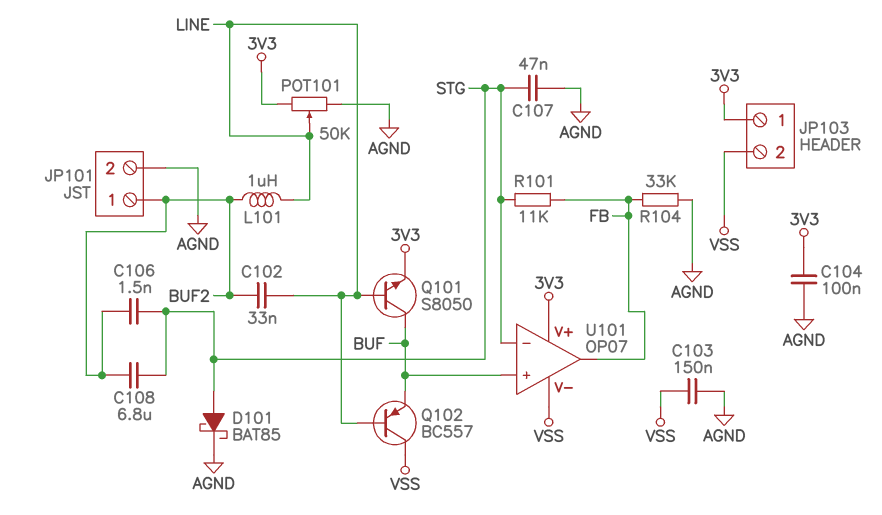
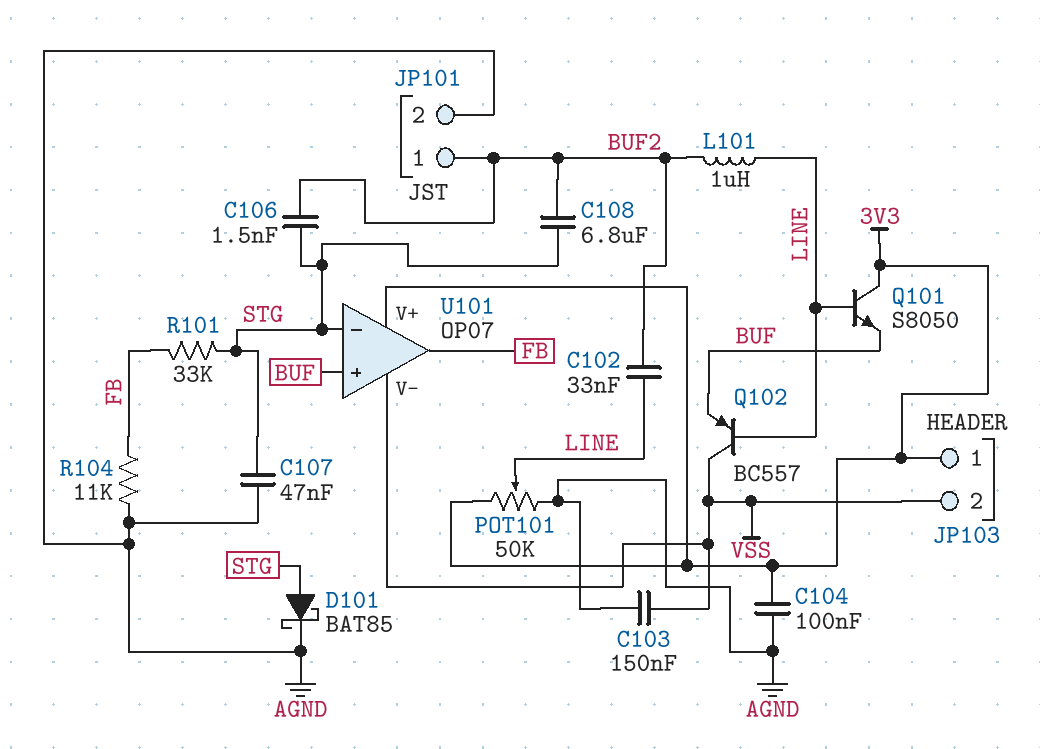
Q101: NPN S8050 (B LINE, C BUF, E 3V3) -> NPN S8050 (B LINE, C 3V3, E BUF)
R101: 11k (FB, STG) -> 33k (FB, STG)
R104: 33k (AGND, FB) -> 11k (AGND, FB)

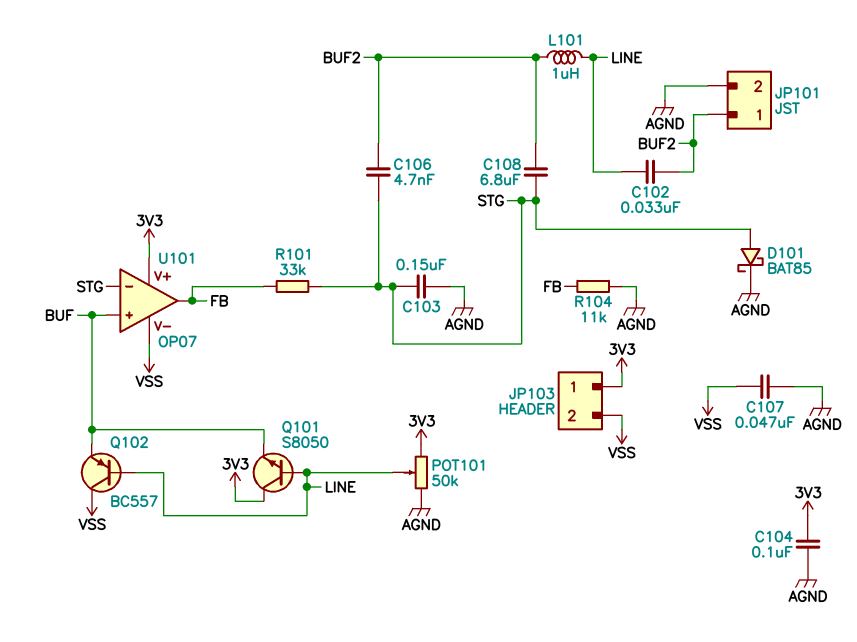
C103: 150nF (AGND, VSS) -> 150nF (AGND, STG)
C106: 1.5nF (BUF2, STG) -> 4.7nF (BUF2, STG)
C107: 47nF (AGND, STG) -> 47nF (AGND, VSS)

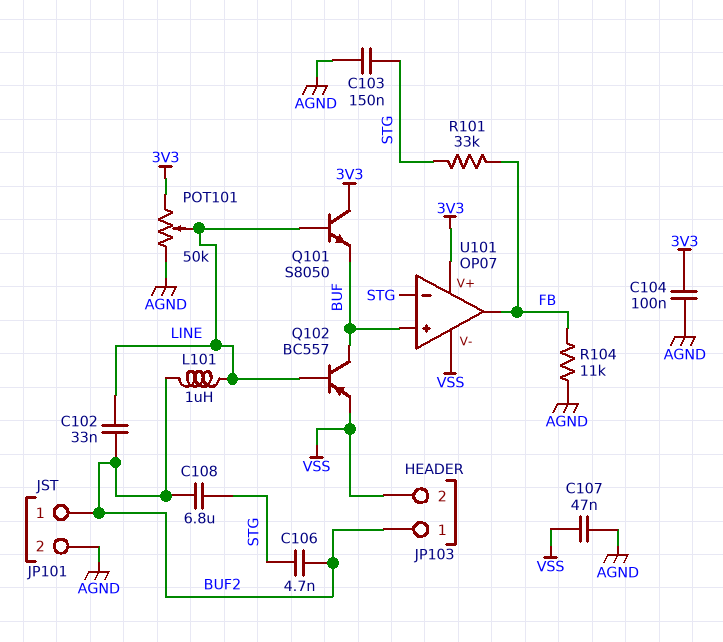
D101: schottky BAT85 (A STG, K AGND) -> none
JP103 pin 1: 3V3 -> BUF2
Q102: PNP BC557 (B LINE, C VSS, E BUF) -> PNP BC557 (B LINE, C BUF, E VSS)

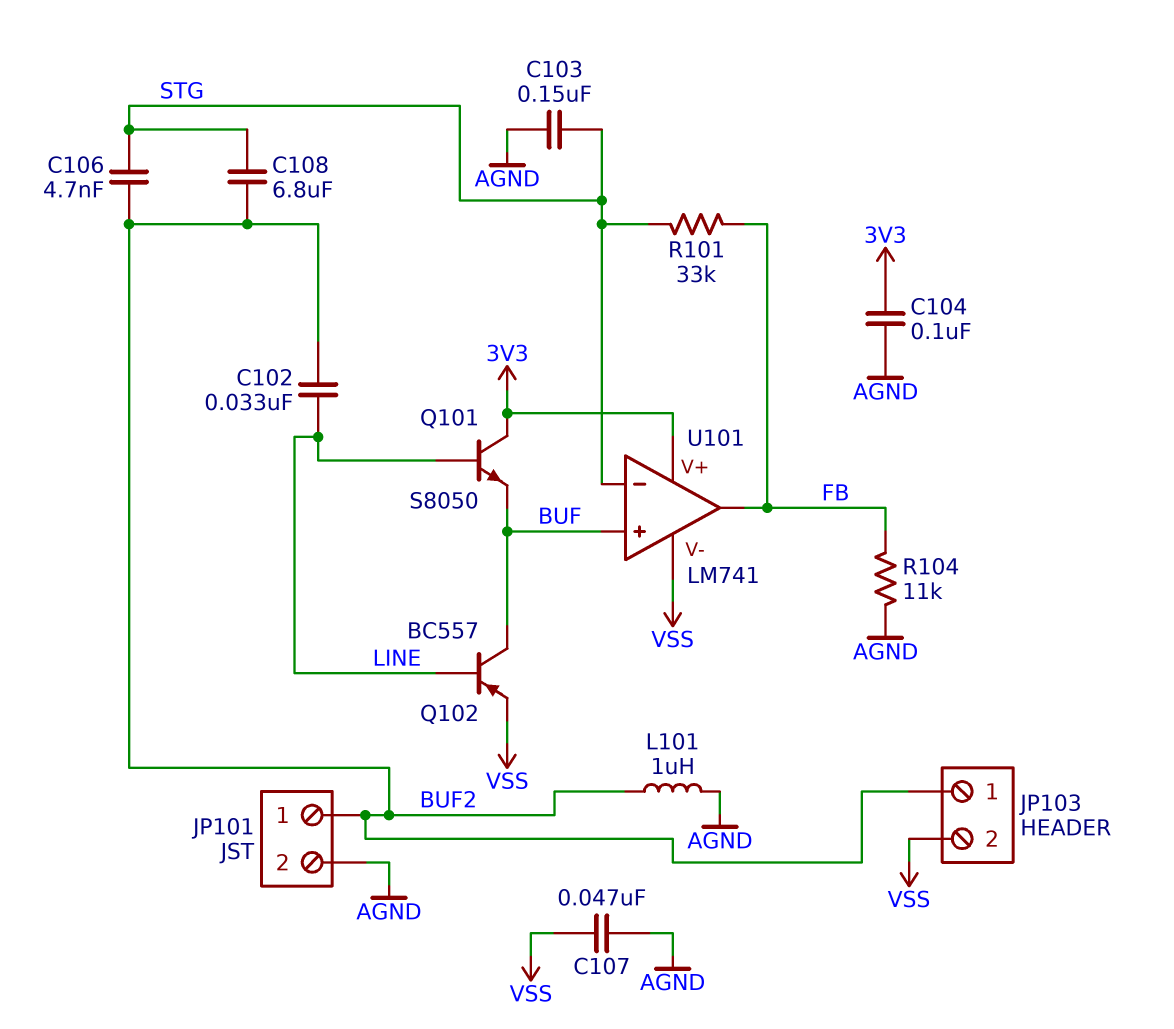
L101: 1uH (BUF2, LINE) -> 1uH (AGND, BUF2)
POT101: 50k (3V3, AGND, wiper LINE) -> none
U101: OP07 -> LM741

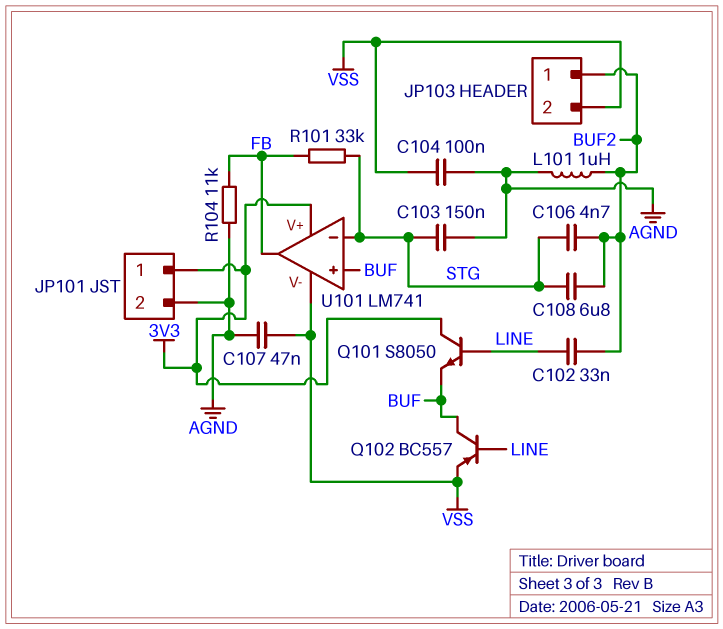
C104: 100nF (3V3, AGND) -> 100nF (AGND, VSS)
JP101 pin 1: BUF2 -> 3V3

